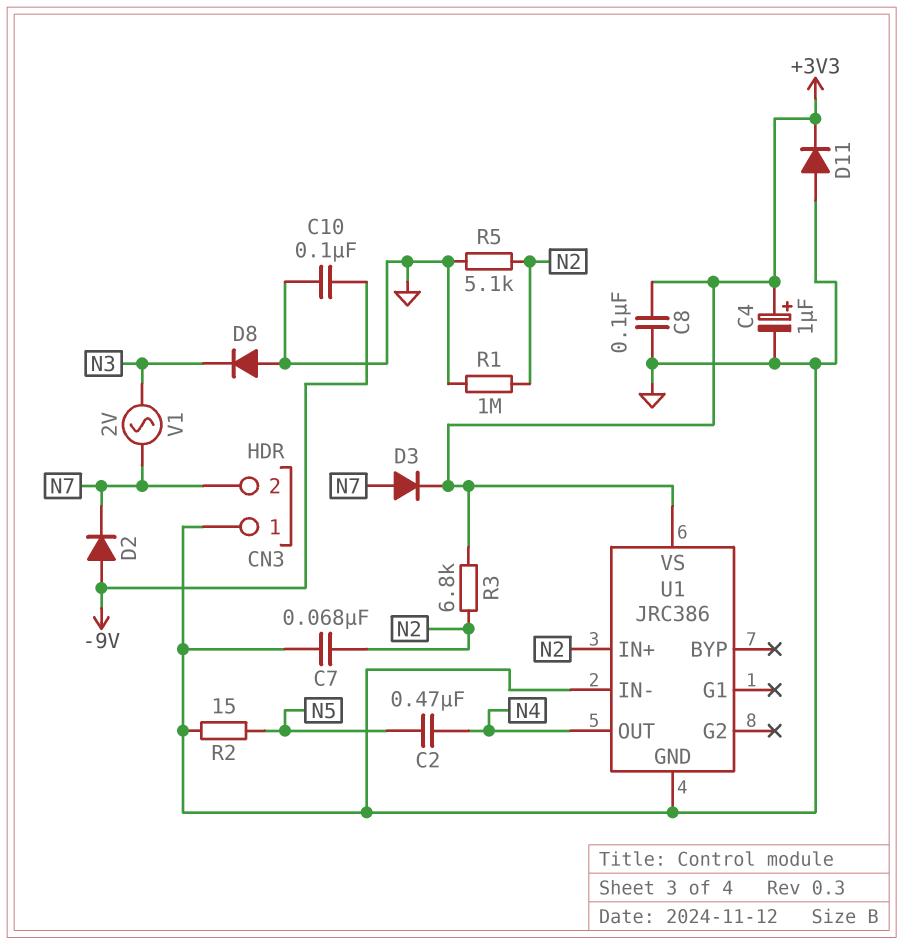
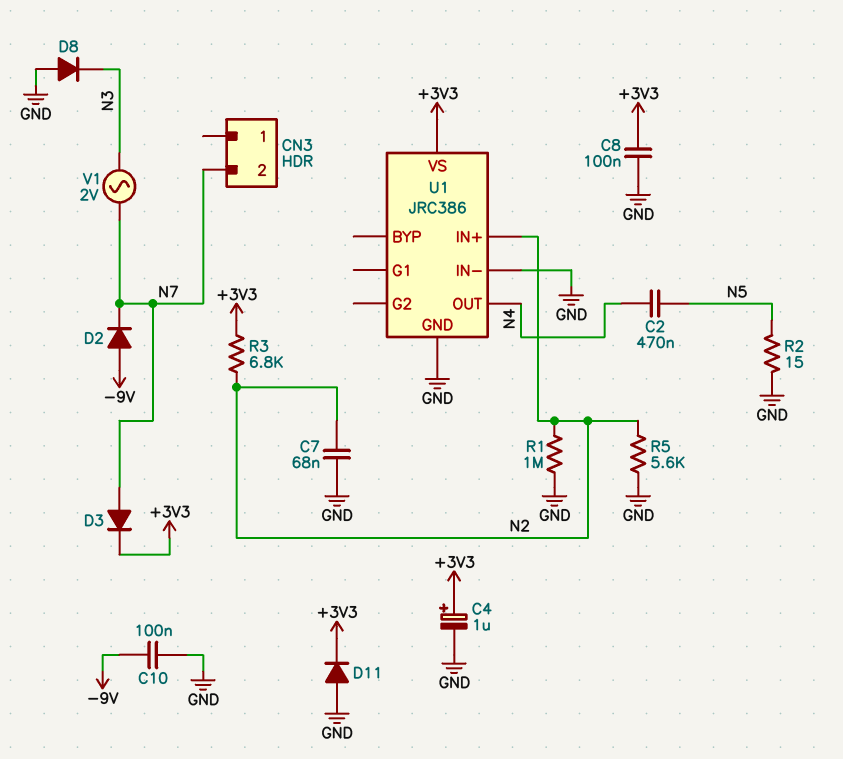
CN3 pin 1: GND -> none
R5: 5.1k (GND, N2) -> 5.6k (GND, N2)

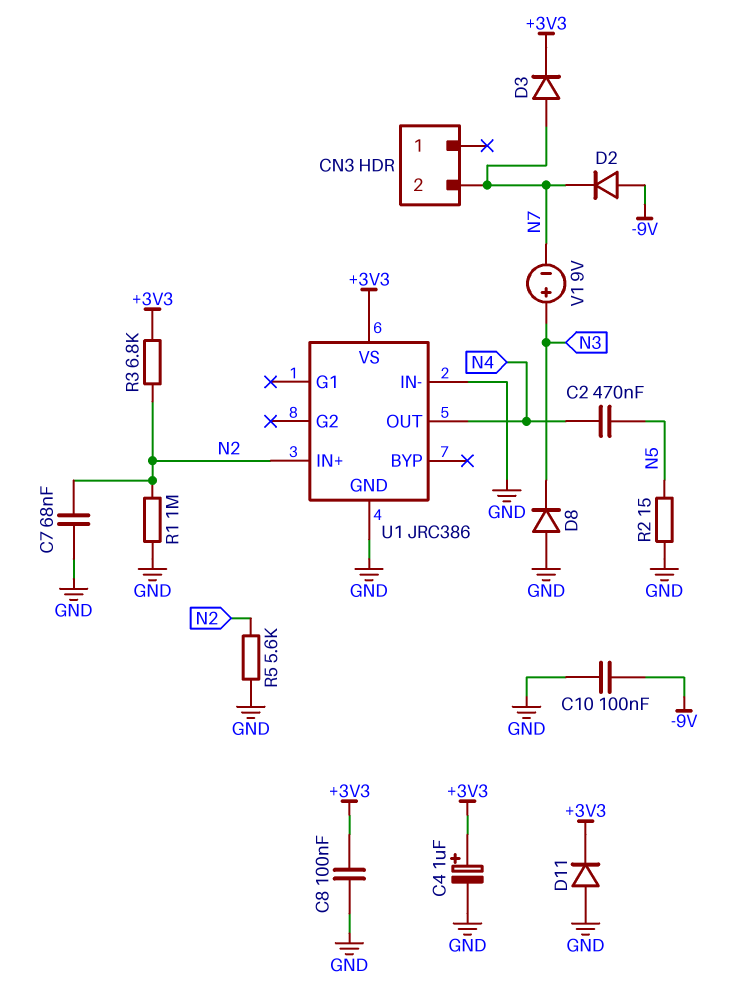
V1: AC 2V (N3, N7) -> 9V (plus N3, minus N7)

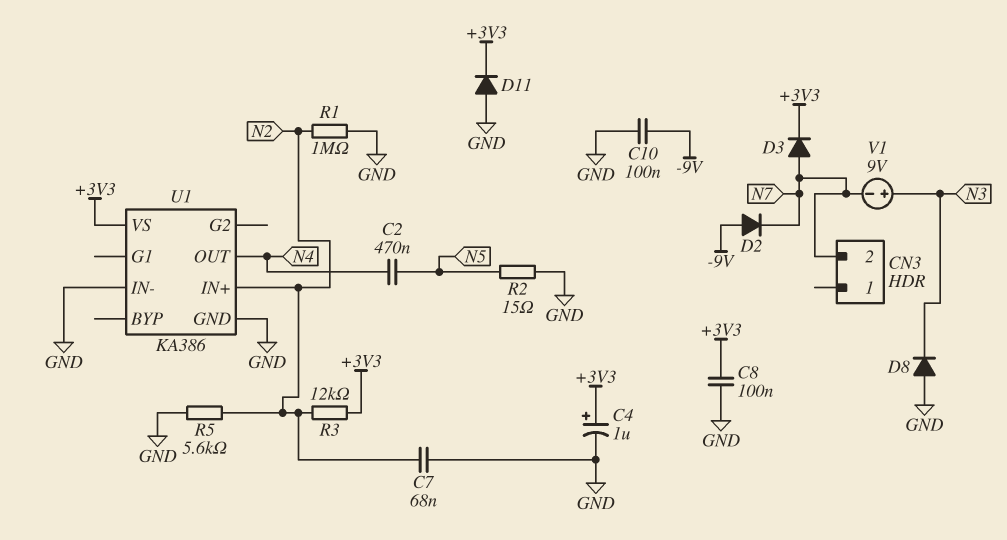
R3: 6.8k (+3V3, N2) -> 12k (+3V3, N2)
U1: JRC386 -> KA386

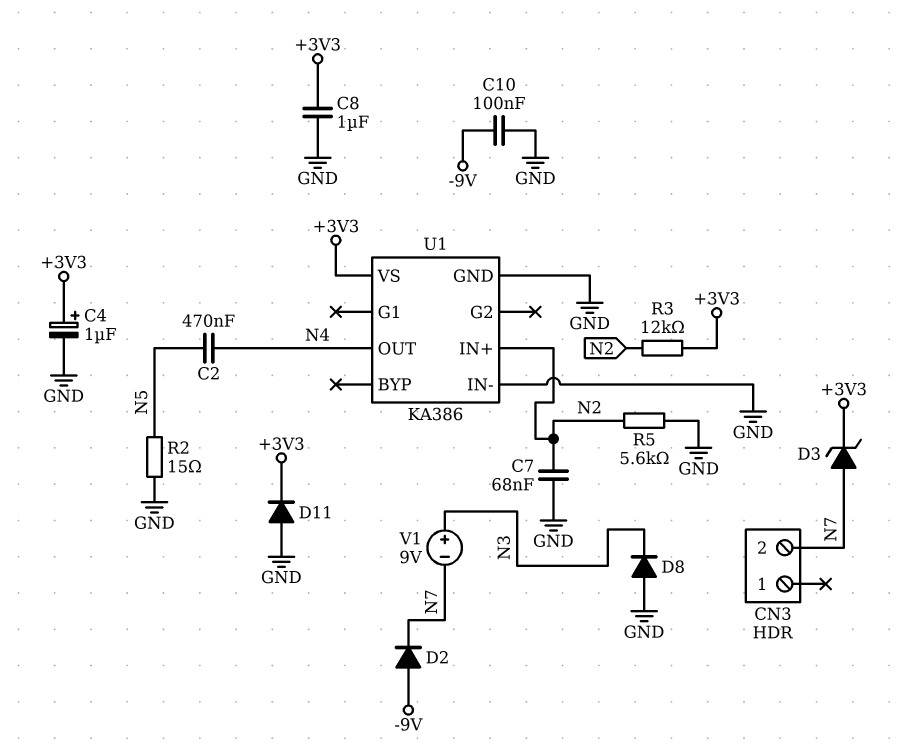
C8: 100nF (+3V3, GND) -> 1uF (+3V3, GND)
D3: diode (A N7, K +3V3) -> zener (A N7, K +3V3)
R1: 1M (GND, N2) -> none

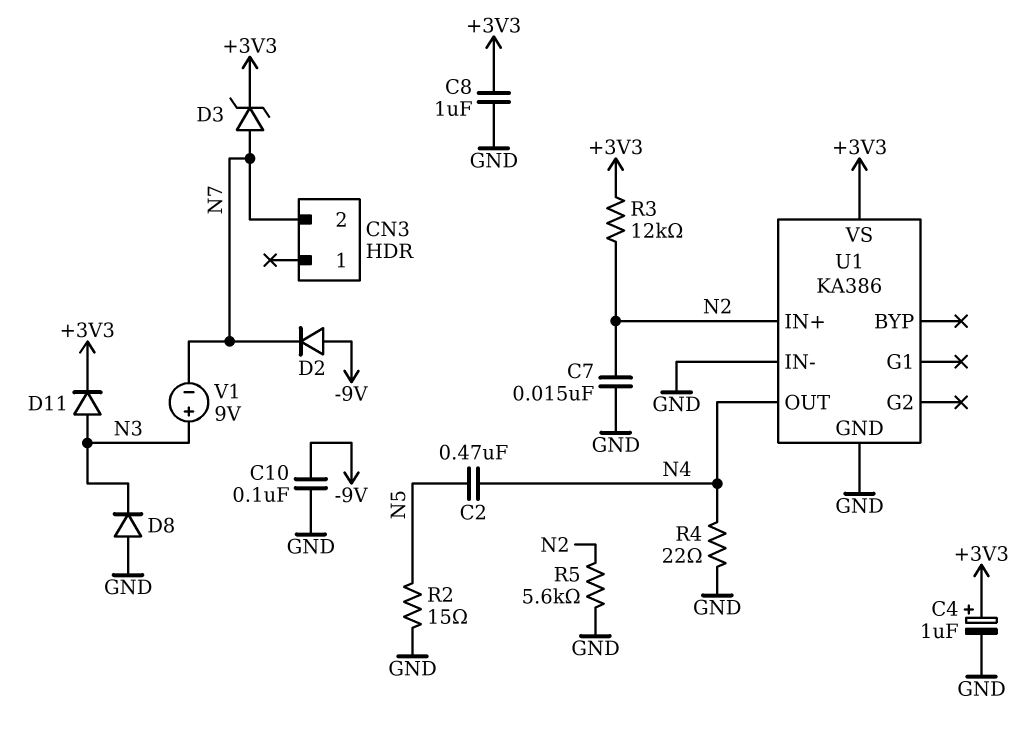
C7: 68nF (GND, N2) -> 15nF (GND, N2)
D11: diode (A GND, K +3V3) -> diode (A N3, K +3V3)
R4: none -> 22 (GND, N4)

